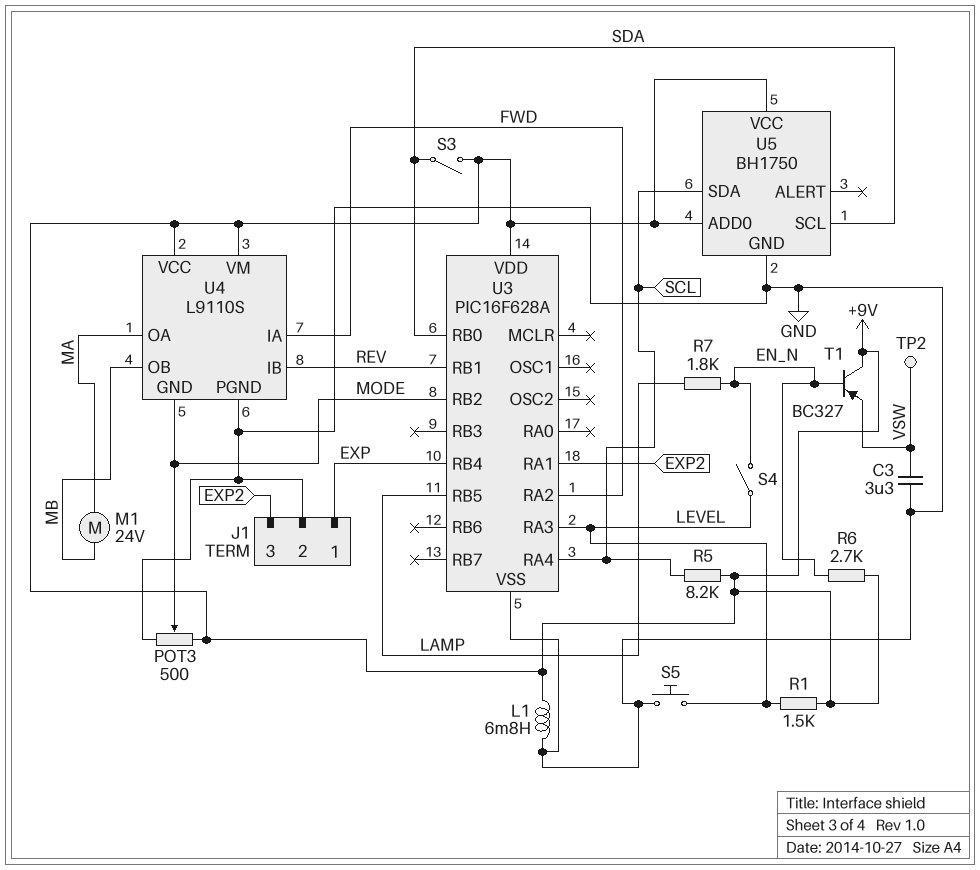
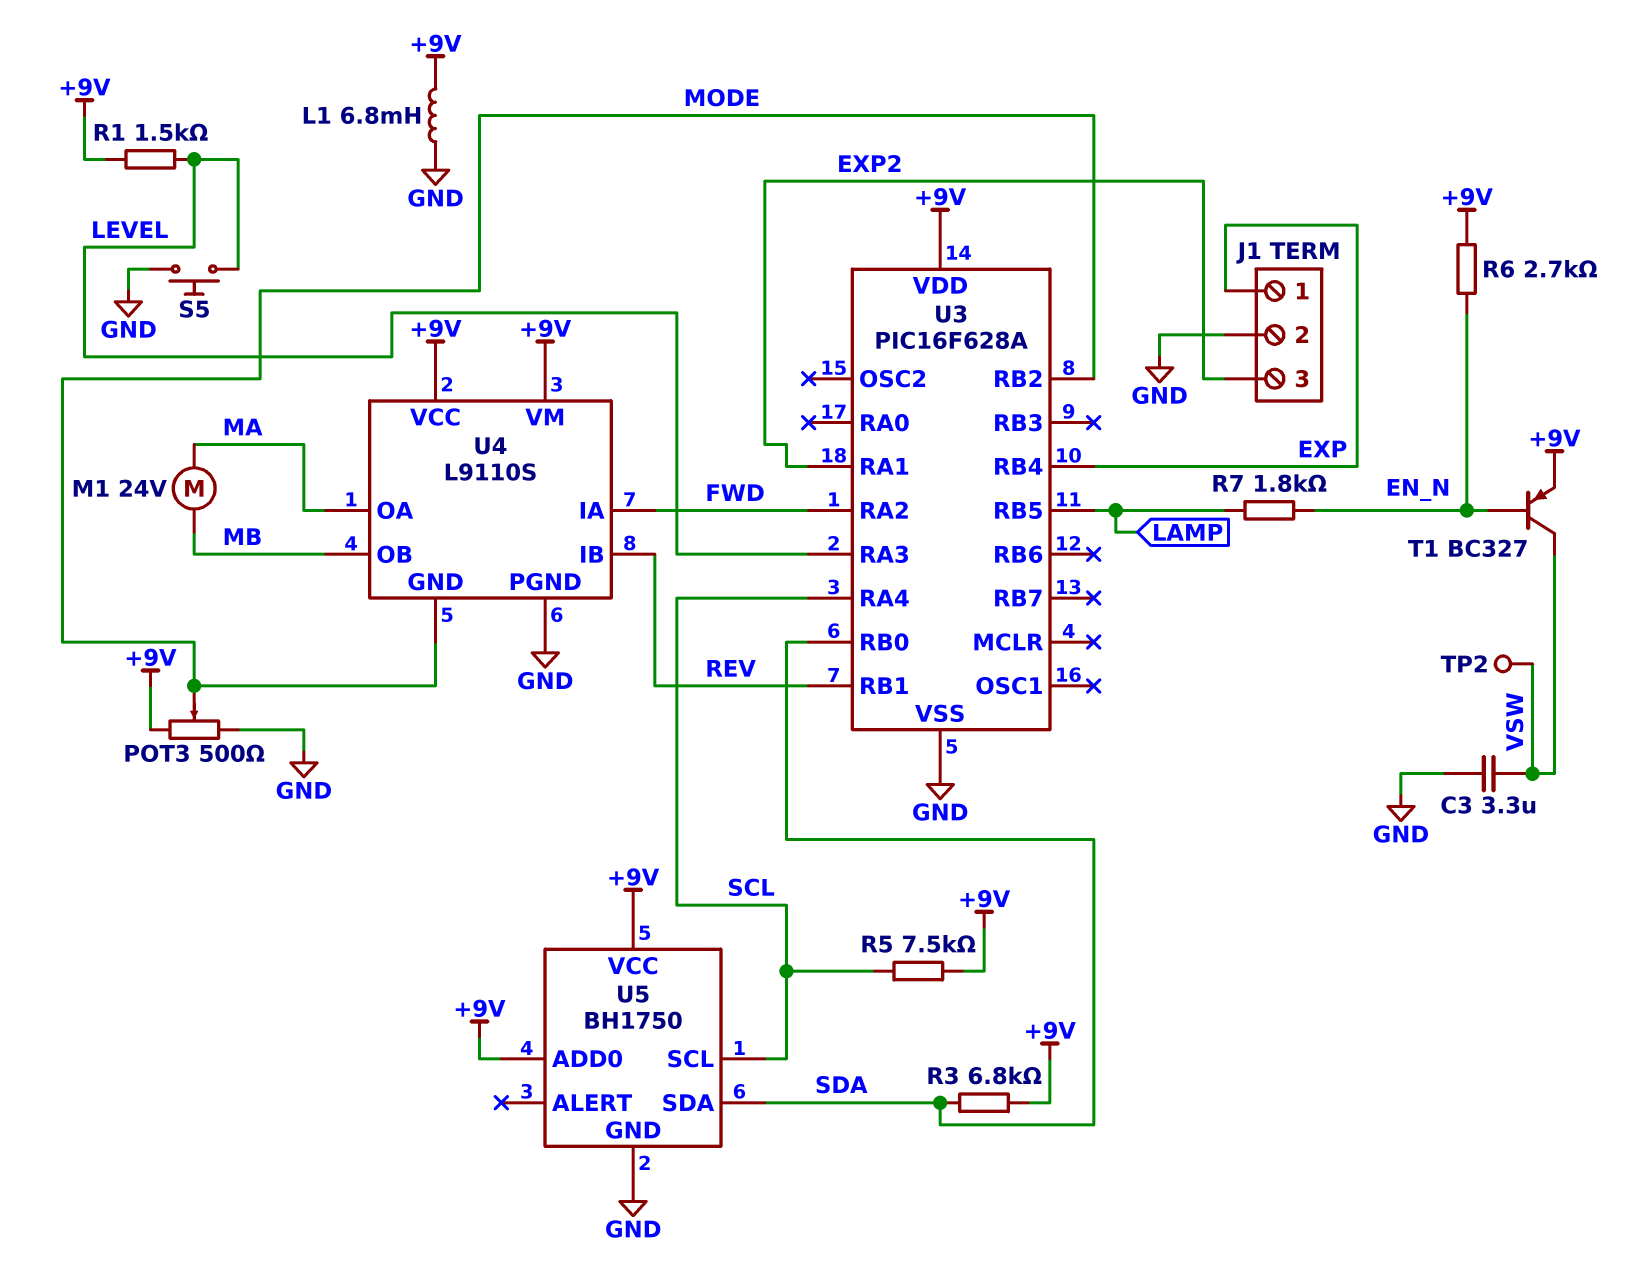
R3: none -> 6.8k (+9V, SDA)
R5: 8.2k (+9V, SCL) -> 7.5k (+9V, SCL)
S3: switch (+9V, SDA) -> none
S4: switch (EN_N, LEVEL) -> none
T1: PNP BC327 (B EN_N, C +9V, E VSW) -> PNP BC327 (B EN_N, C VSW, E +9V)
U5 pin SCL: SDA -> SCL
U5 pin SDA: SCL -> SDA

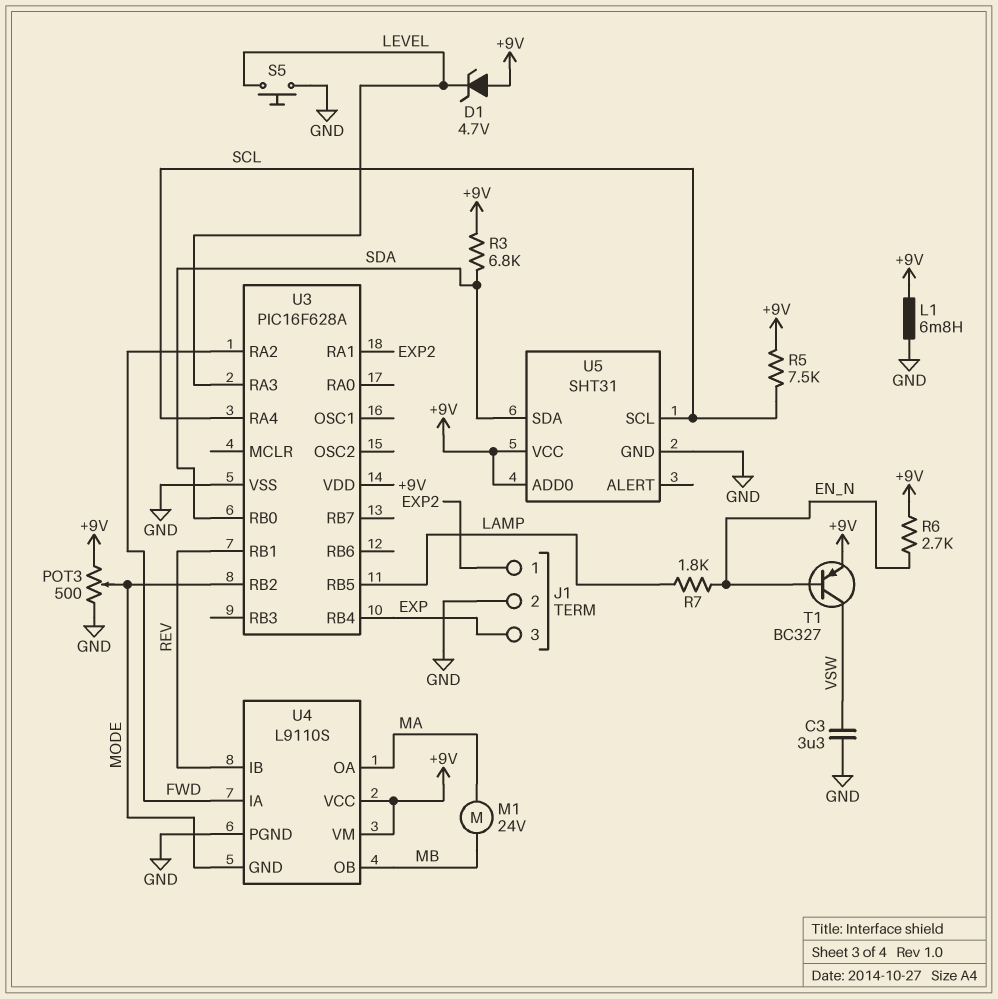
D1: none -> zener 4.7V (A +9V, K LEVEL)
J1 pin 1: EXP -> EXP2
J1 pin 3: EXP2 -> EXP
R1: 1.5k (+9V, LEVEL) -> none
TP2: test point (VSW) -> none
U5: BH1750 -> SHT31

